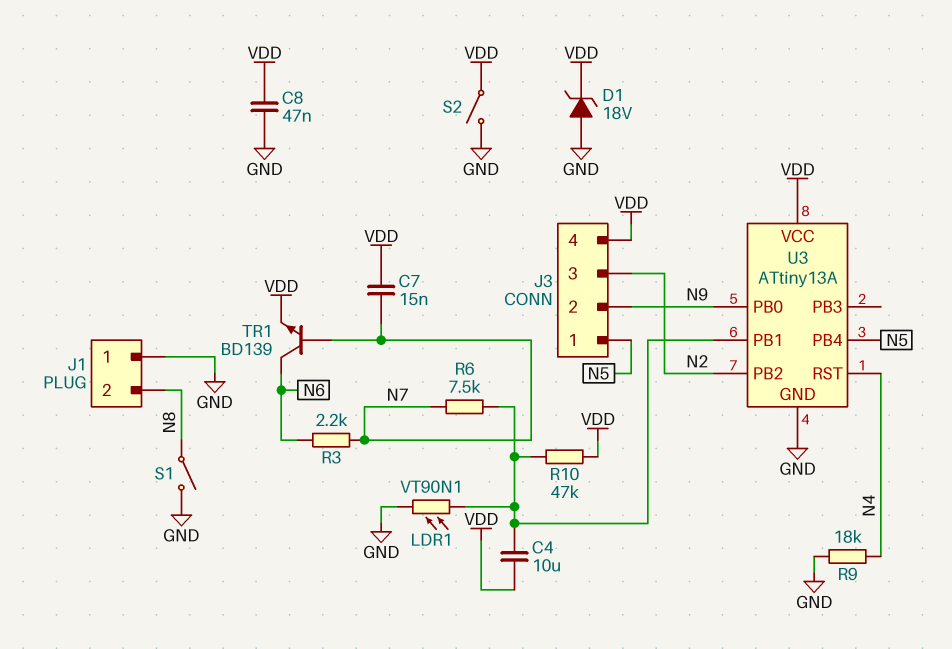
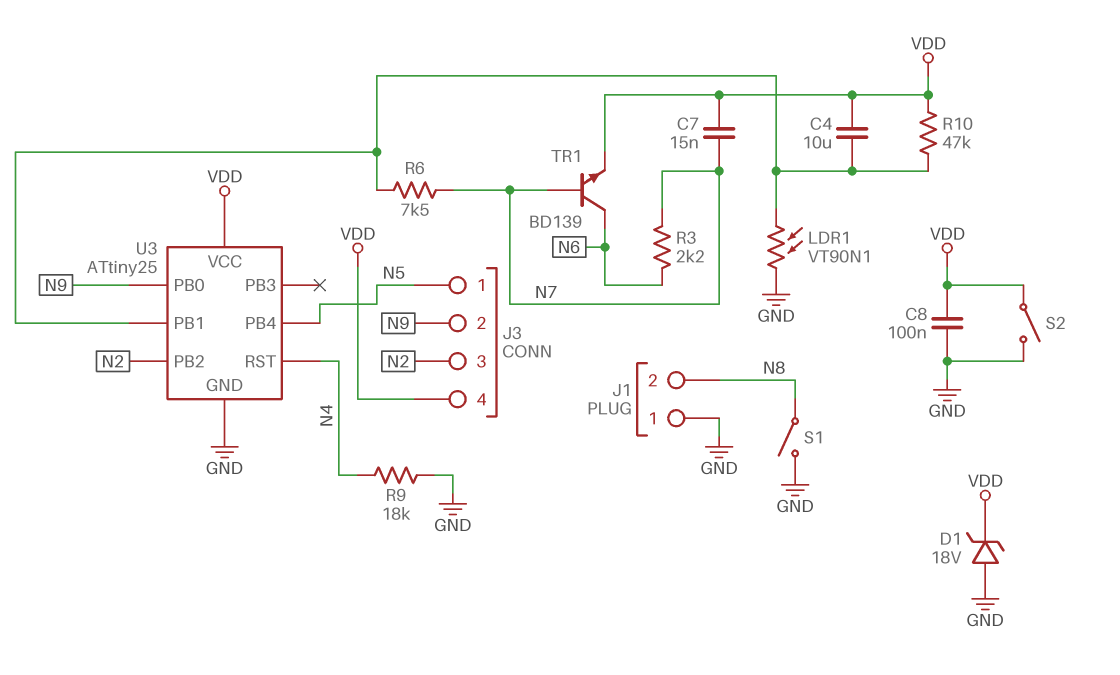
C8: 47nF (GND, VDD) -> 100nF (GND, VDD)
U3: ATtiny13A -> ATtiny25

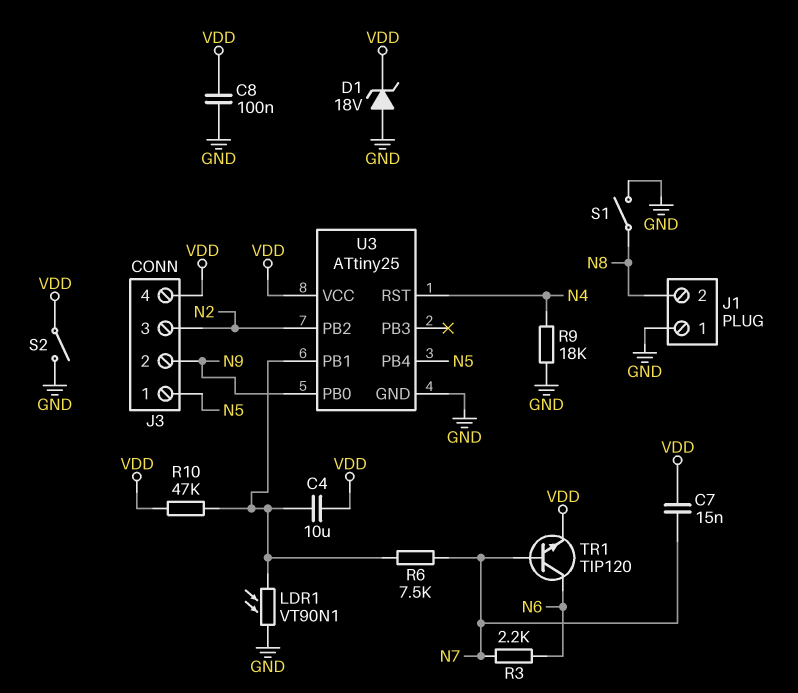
TR1: NPN BD139 (B N7, C N6, E VDD) -> NPN TIP120 (B N7, C N6, E VDD)

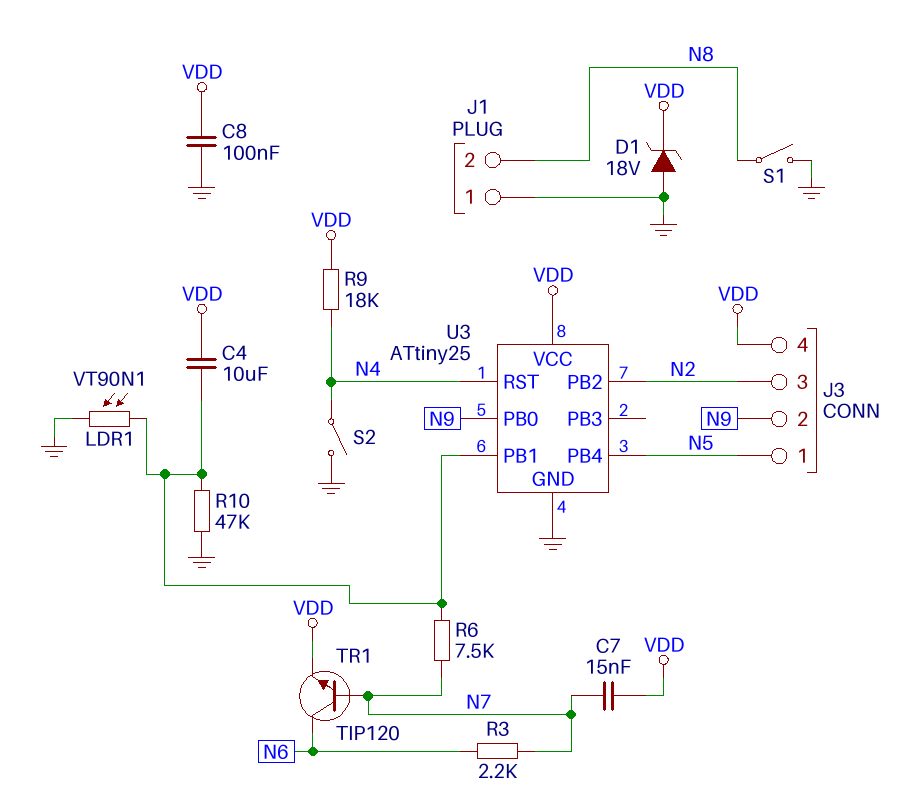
R9: 18k (GND, N4) -> 18k (N4, VDD)
R10: 47k (U3/PB1, VDD) -> 47k (GND, U3/PB1)
S2: switch (GND, VDD) -> switch (GND, N4)

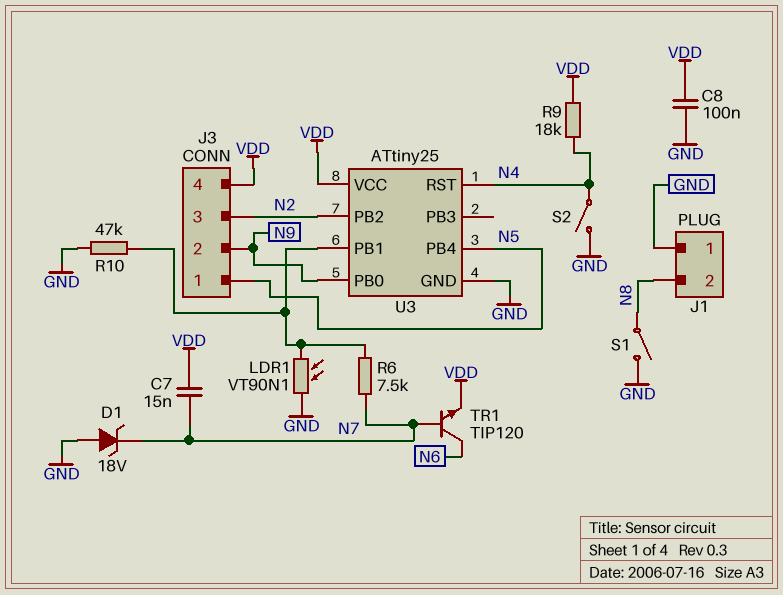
C4: 10uF (U3/PB1, VDD) -> none
D1: zener 18V (A GND, K VDD) -> zener 18V (A GND, K N7)
R3: 2.2k (N6, N7) -> none

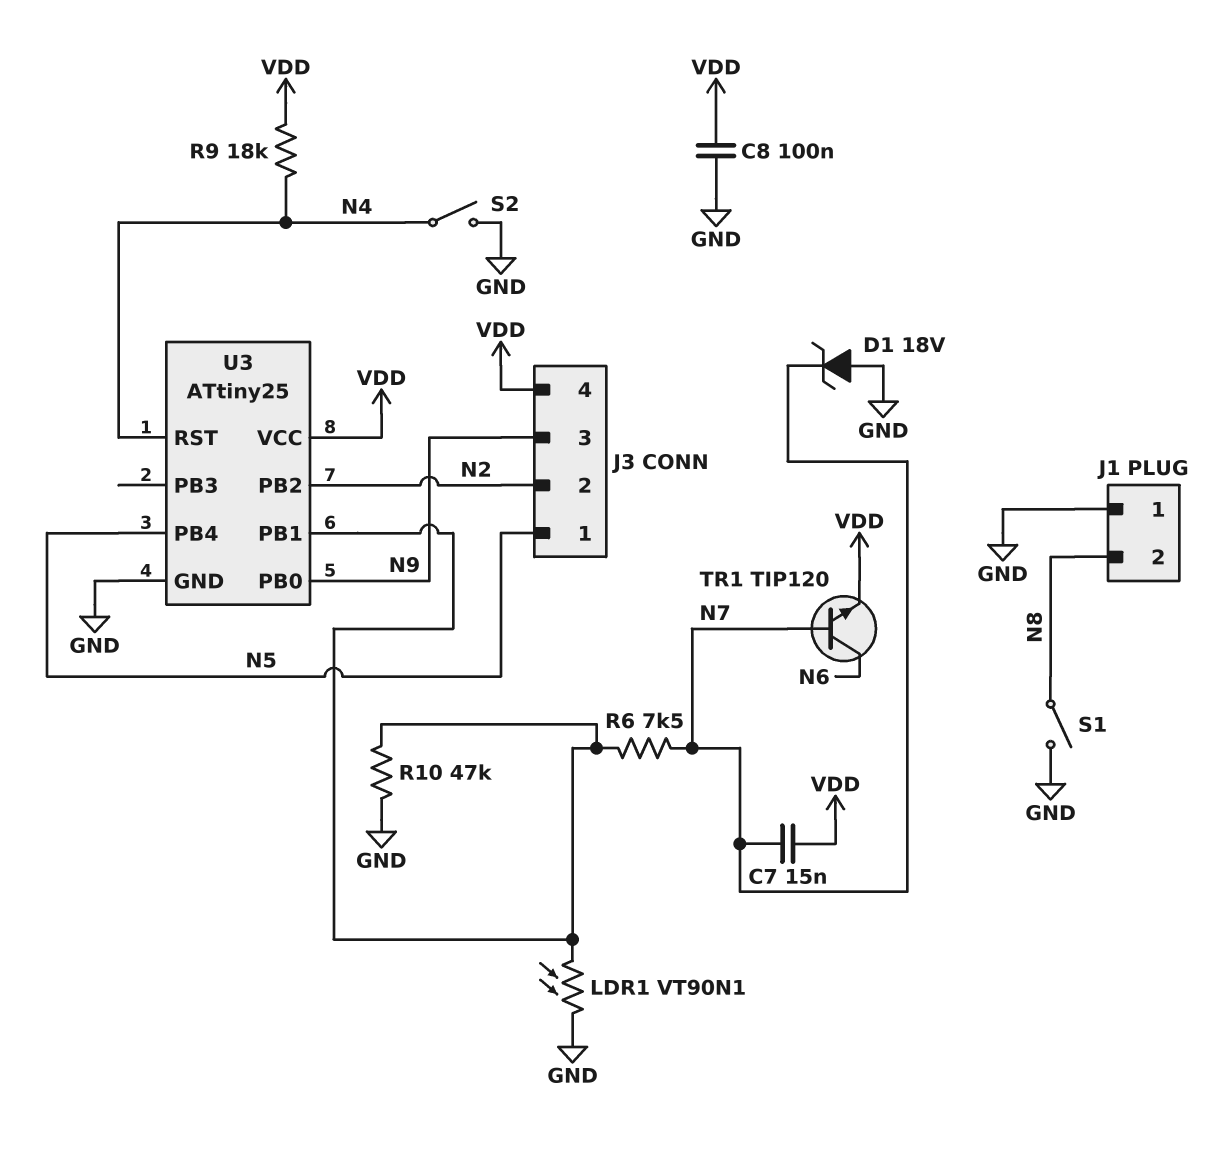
J3 pin 2: N9 -> N2
J3 pin 3: N2 -> N9

